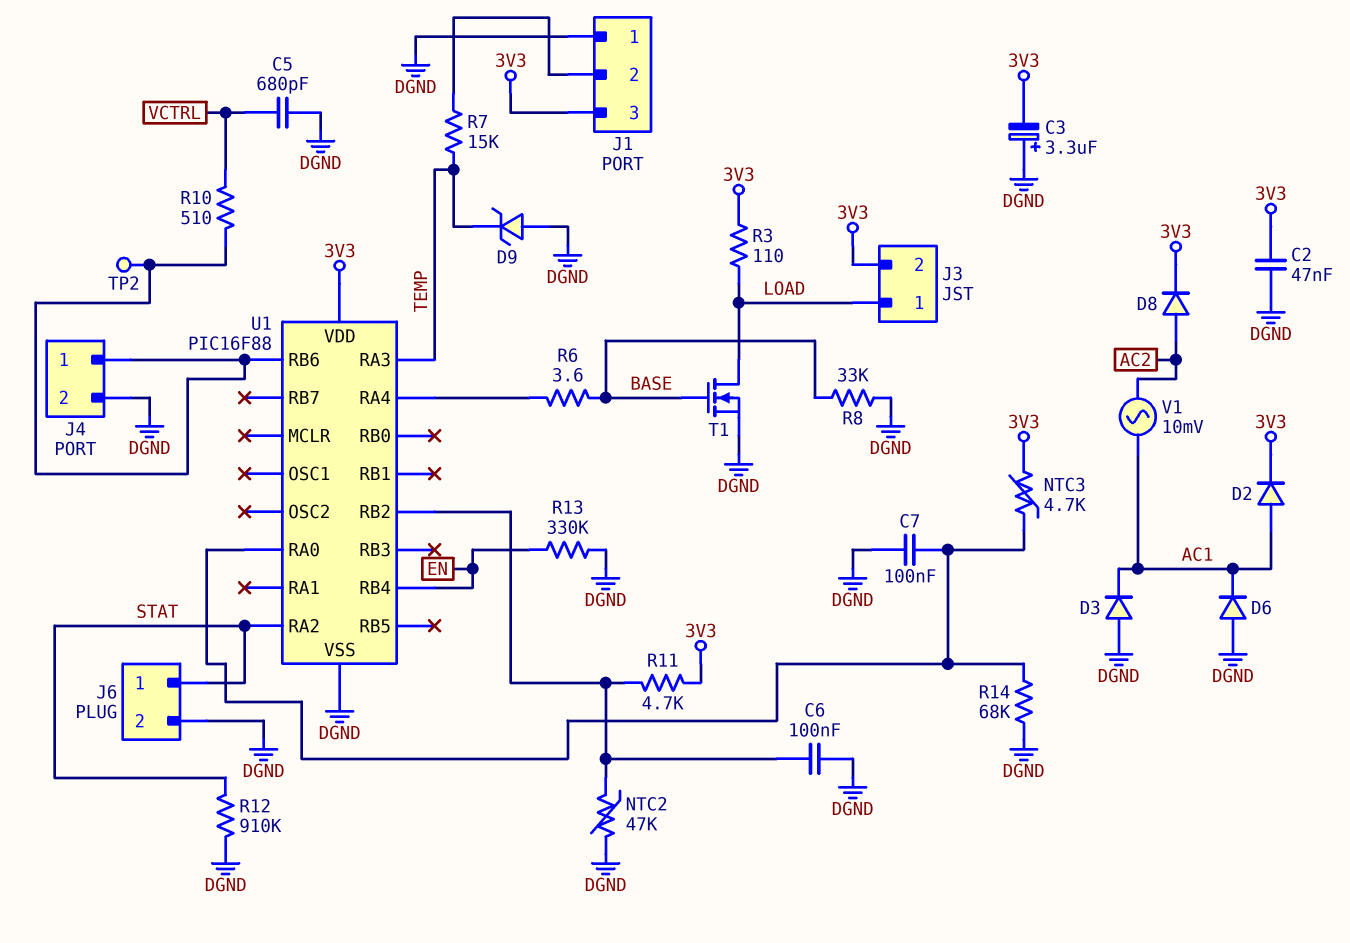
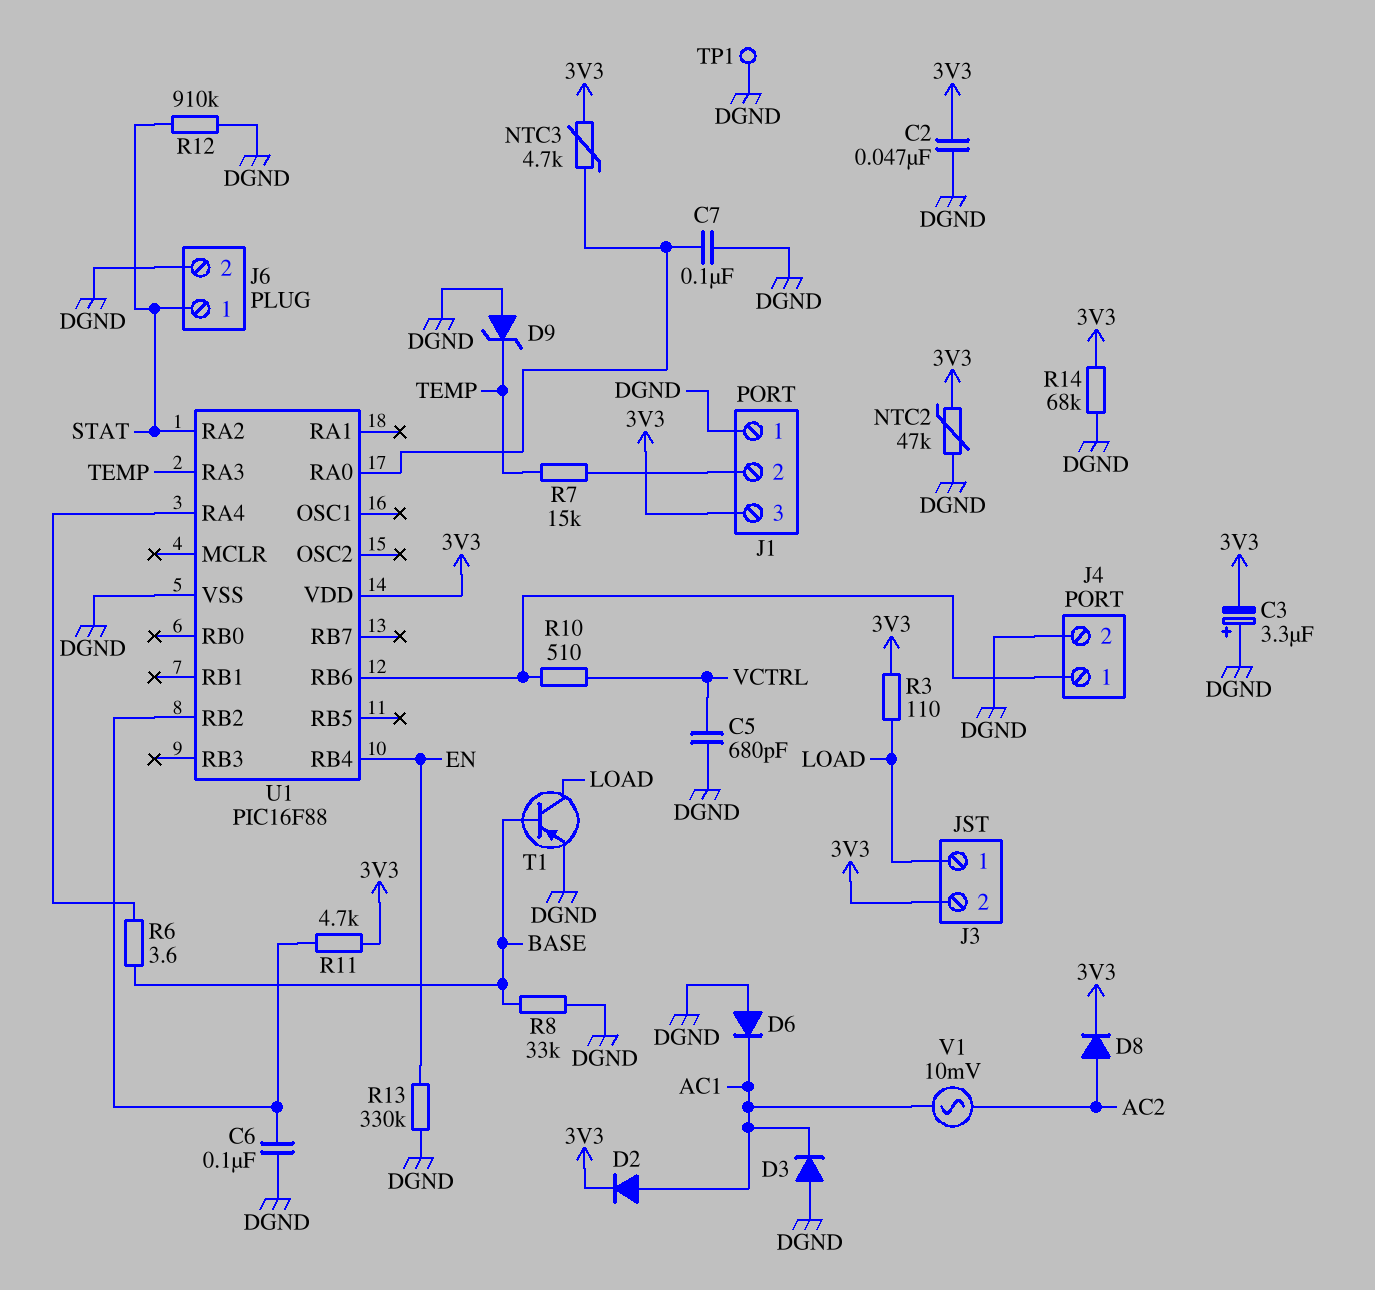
NTC2: 47k (DGND, U1/RB2) -> 47k (3V3, DGND)
R14: 68k (DGND, U1/RA0) -> 68k (3V3, DGND)
T1: NMOS (G BASE, D LOAD, S DGND) -> PNP (B BASE, C LOAD, E DGND)
TP1: none -> test point (DGND)
TP2: test point (J4/1) -> none

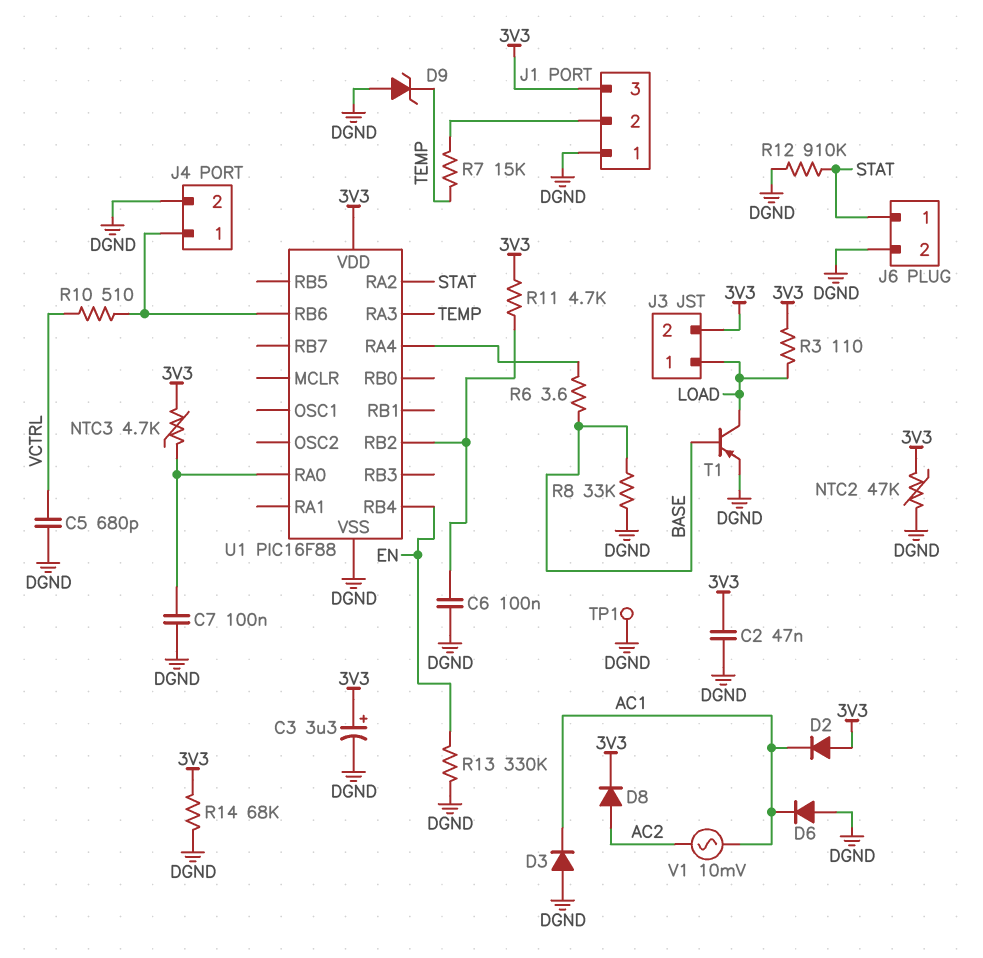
C3: 3.3uF (plus DGND, minus 3V3) -> 3.3uF (plus 3V3, minus DGND)
D2: diode (A AC1, K 3V3) -> diode (A 3V3, K AC1)

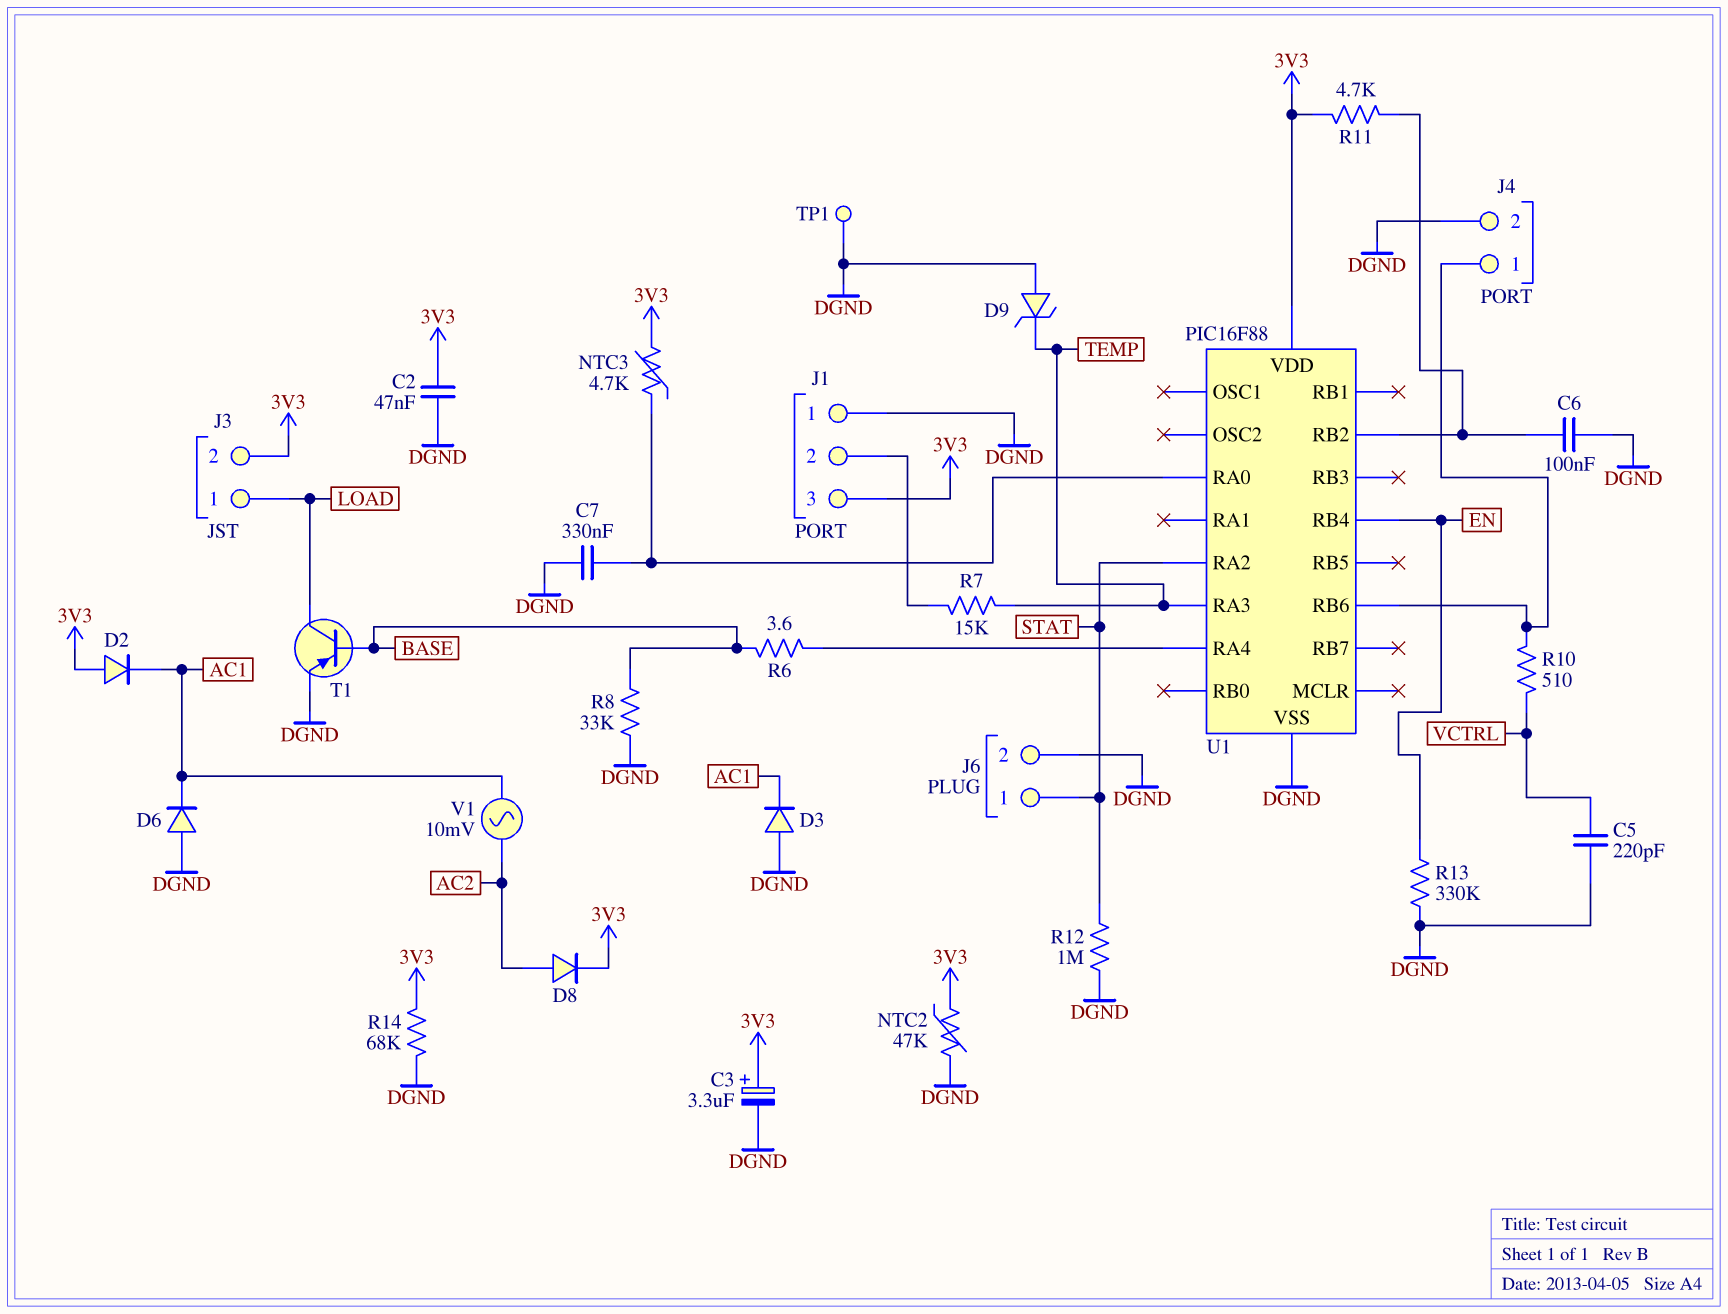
C5: 680pF (DGND, VCTRL) -> 220pF (DGND, VCTRL)
C7: 100nF (DGND, U1/RA0) -> 330nF (DGND, U1/RA0)
R3: 110 (3V3, LOAD) -> none
R12: 910k (DGND, STAT) -> 1M (DGND, STAT)

